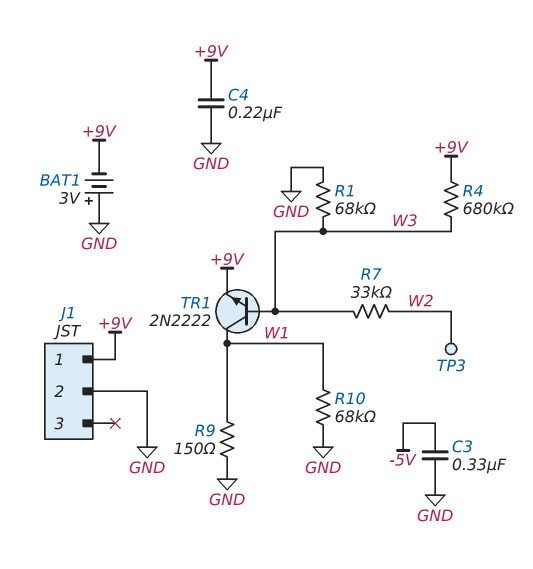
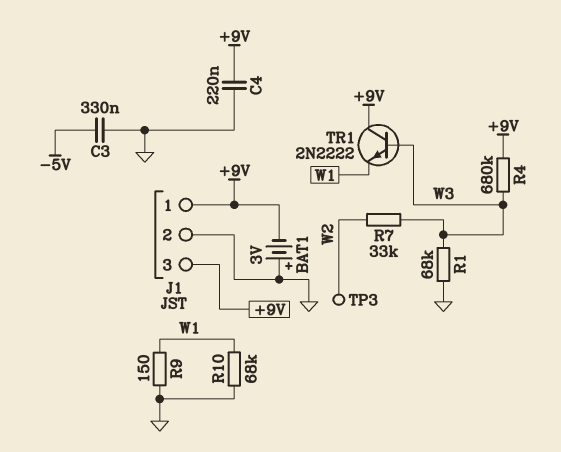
J1 pin 3: none -> +9V
TR1: NPN 2N2222 (B W3, C W1, E +9V) -> NPN 2N2222 (B W3, C +9V, E W1)

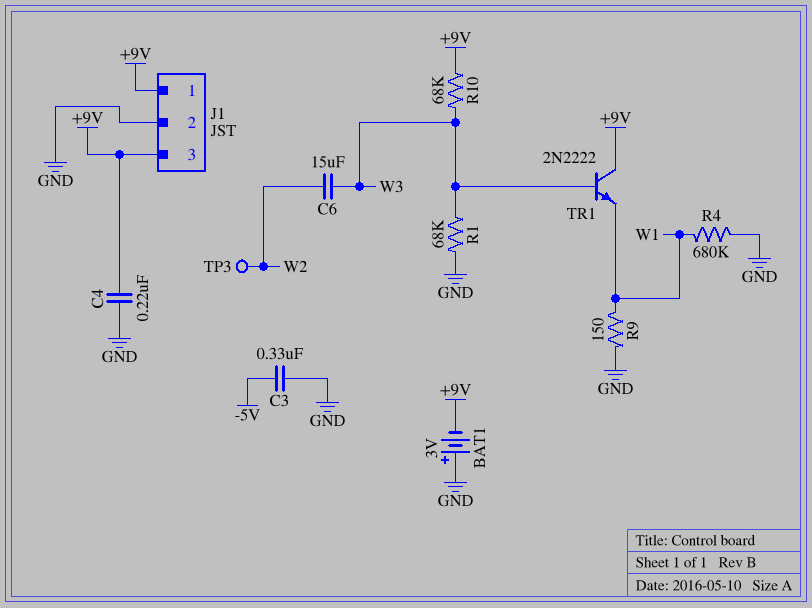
C6: none -> 15uF (W2, W3)
R4: 680k (+9V, W3) -> 680k (GND, W1)
R7: 33k (W2, W3) -> none
R10: 68k (GND, W1) -> 68k (+9V, W3)

